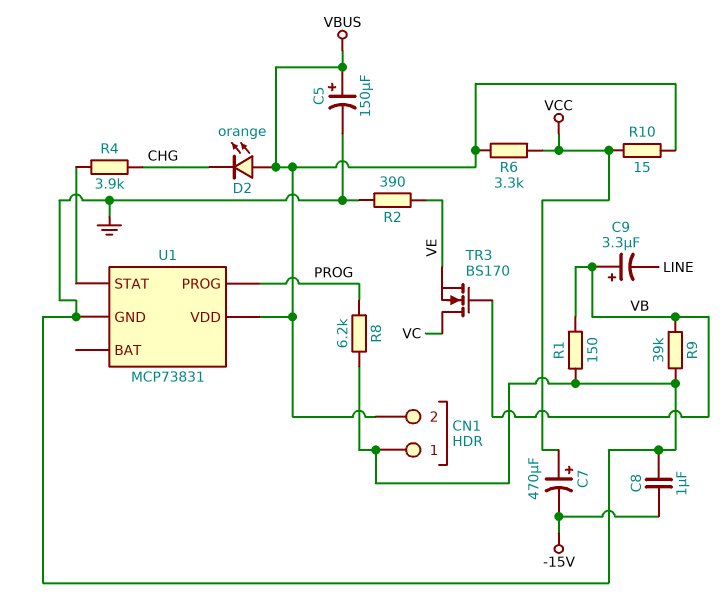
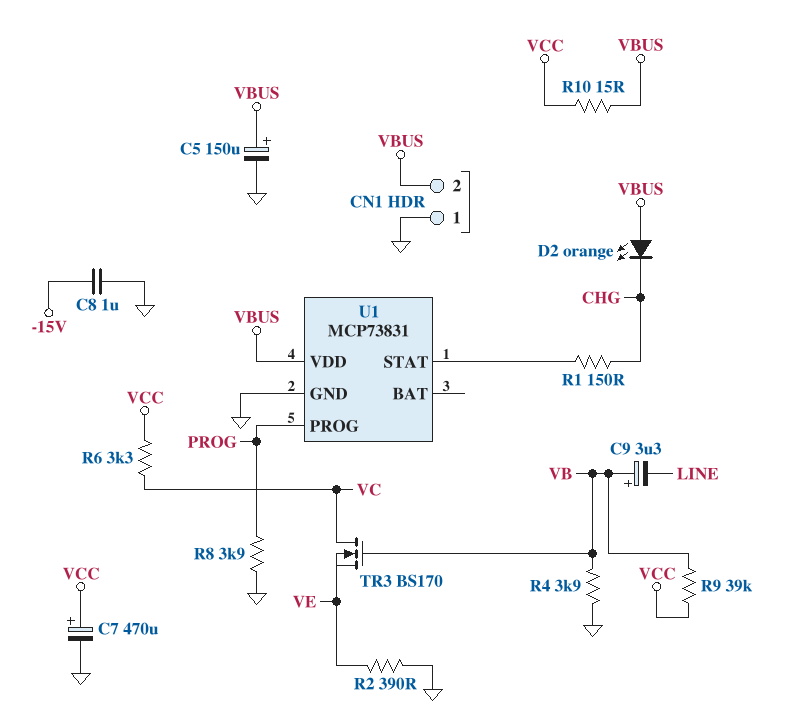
C7: 470uF (plus VCC, minus -15V) -> 470uF (plus VCC, minus GND)
R1: 150 (GND, VB) -> 150 (CHG, U1/STAT)
R4: 3.9k (CHG, U1/STAT) -> 3.9k (GND, VB)
R6: 3.3k (VBUS, VCC) -> 3.3k (VC, VCC)
R8: 6.2k (GND, PROG) -> 3.9k (GND, PROG)
R9: 39k (GND, VB) -> 39k (VB, VCC)

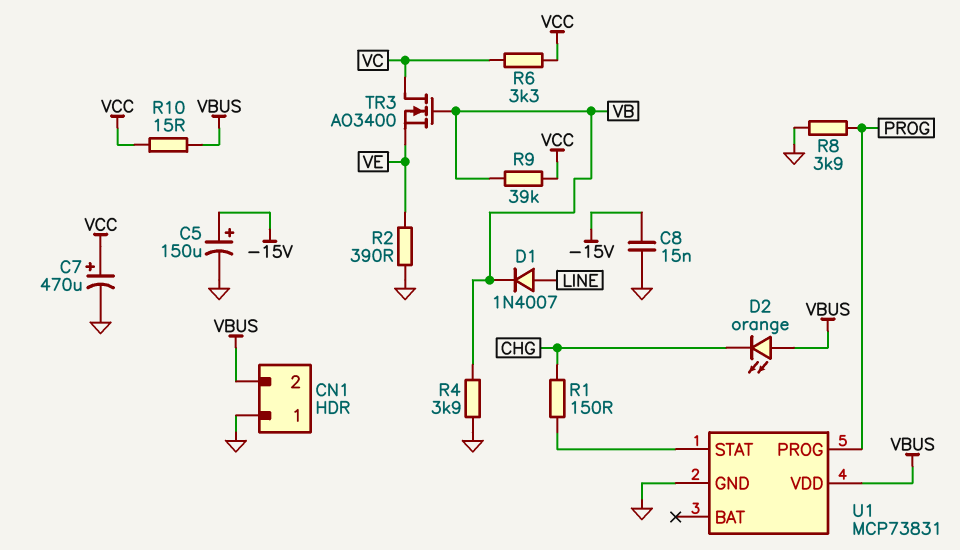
C5: 150uF (plus VBUS, minus GND) -> 150uF (plus -15V, minus GND)
C8: 1uF (-15V, GND) -> 15nF (-15V, GND)
C9: 3.3uF (plus VB, minus LINE) -> none
D1: none -> diode 1N4007 (A LINE, K VB)
TR3: NMOS BS170 (G VB, D VC, S VE) -> NMOS AO3400 (G VB, D VC, S VE)

